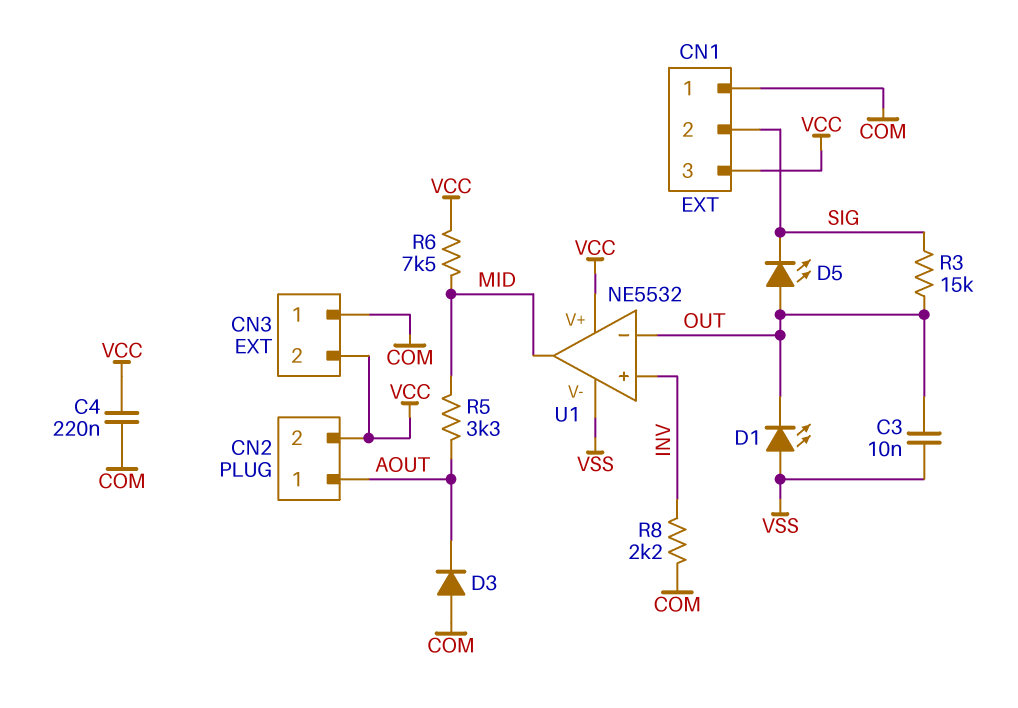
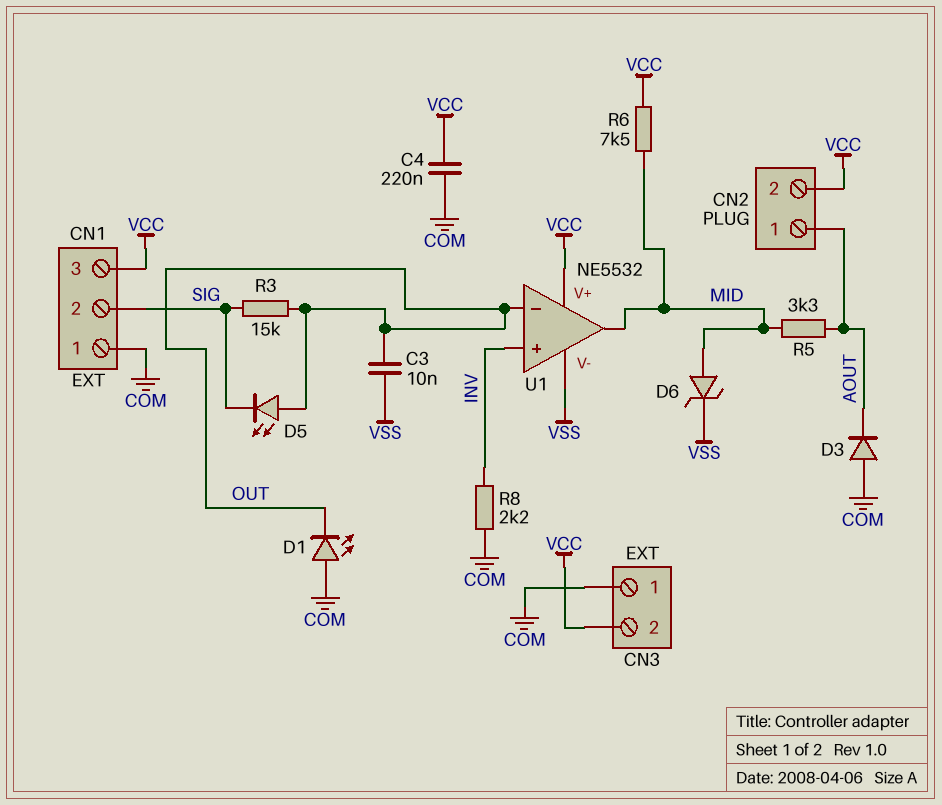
D1: LED (A VSS, K OUT) -> LED (A COM, K OUT)
D6: none -> zener (A MID, K VSS)

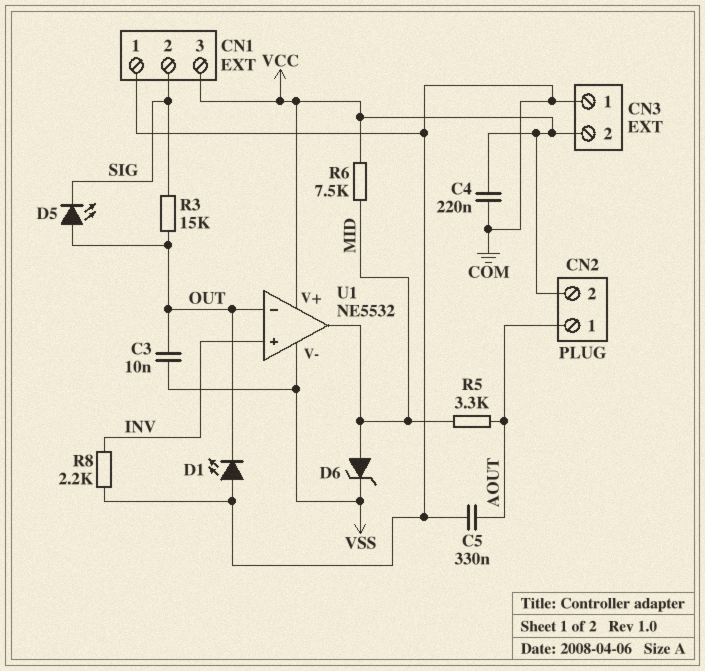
C5: none -> 330nF (AOUT, COM)
D3: diode (A COM, K AOUT) -> none

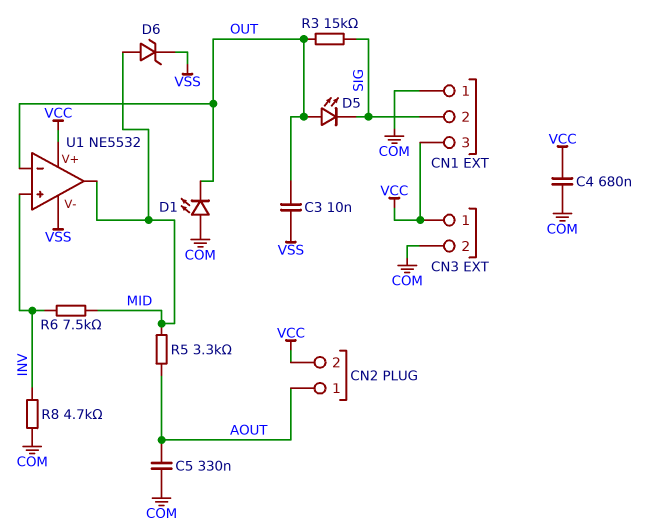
C4: 220nF (COM, VCC) -> 680nF (COM, VCC)
CN3 pin 1: COM -> VCC
CN3 pin 2: VCC -> COM
R6: 7.5k (MID, VCC) -> 7.5k (INV, MID)
R8: 2.2k (COM, INV) -> 4.7k (COM, INV)

